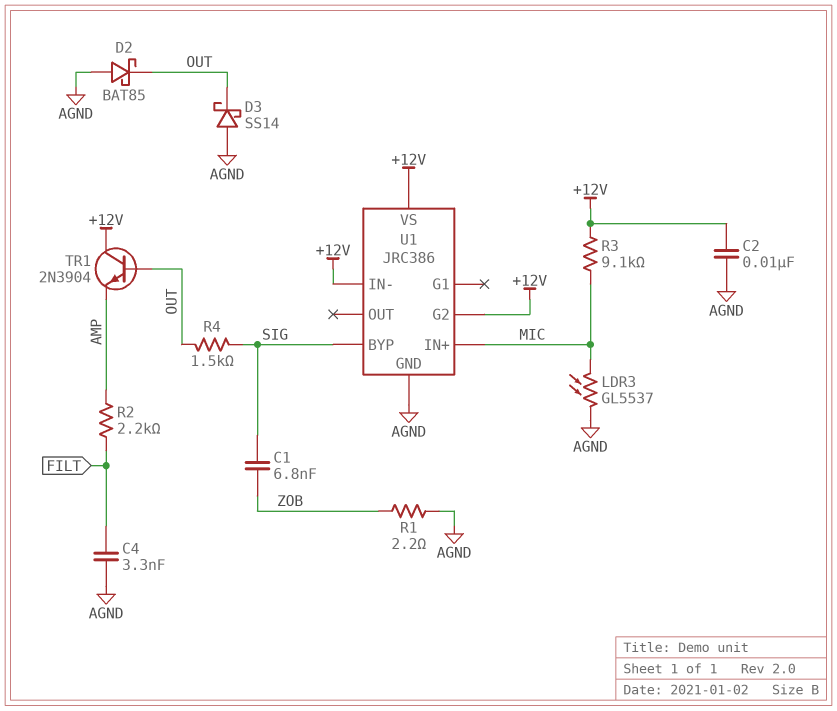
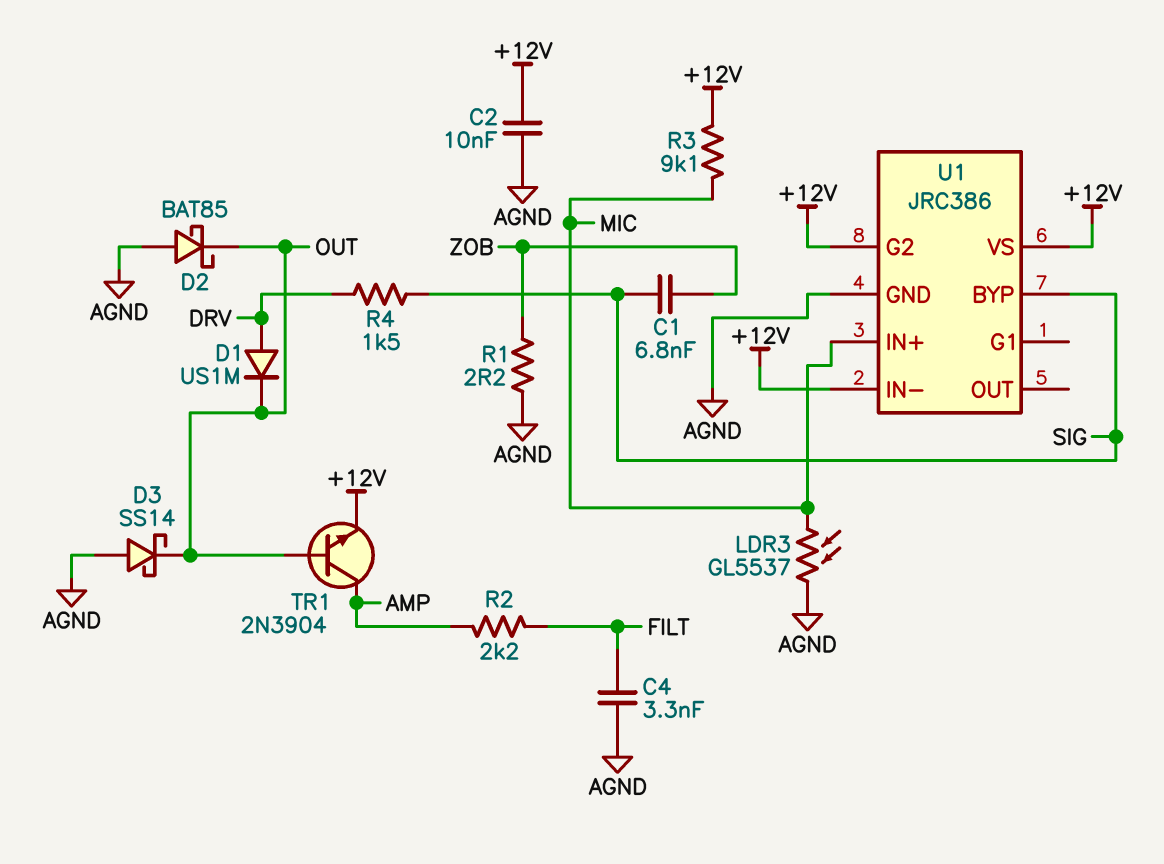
D1: none -> diode US1M (A DRV, K OUT)
R4: 1.5k (OUT, SIG) -> 1.5k (DRV, SIG)
TR1: NPN 2N3904 (B OUT, C +12V, E AMP) -> NPN 2N3904 (B OUT, C AMP, E +12V)

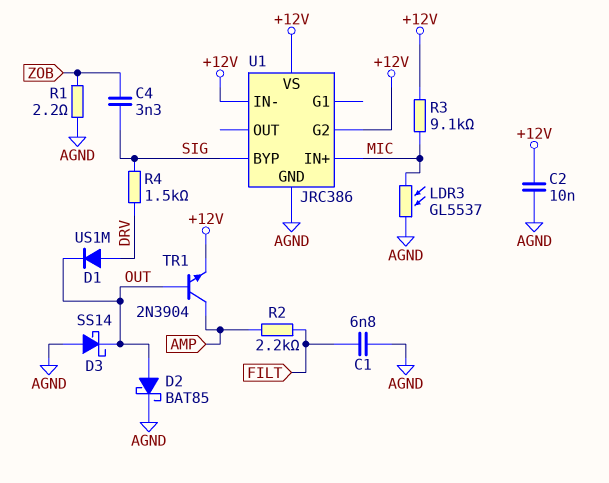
C1: 6.8nF (SIG, ZOB) -> 6.8nF (AGND, FILT)
C4: 3.3nF (AGND, FILT) -> 3.3nF (SIG, ZOB)
D2: schottky BAT85 (A AGND, K OUT) -> schottky BAT85 (A OUT, K AGND)

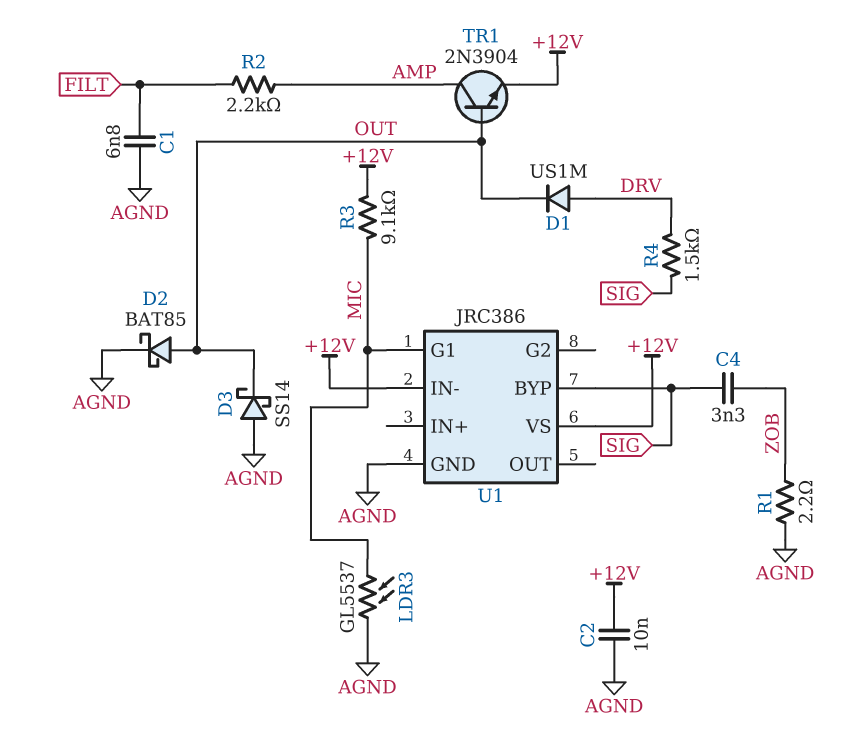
U1 pin G1: none -> MIC
U1 pin G2: +12V -> none
U1 pin IN+: MIC -> none

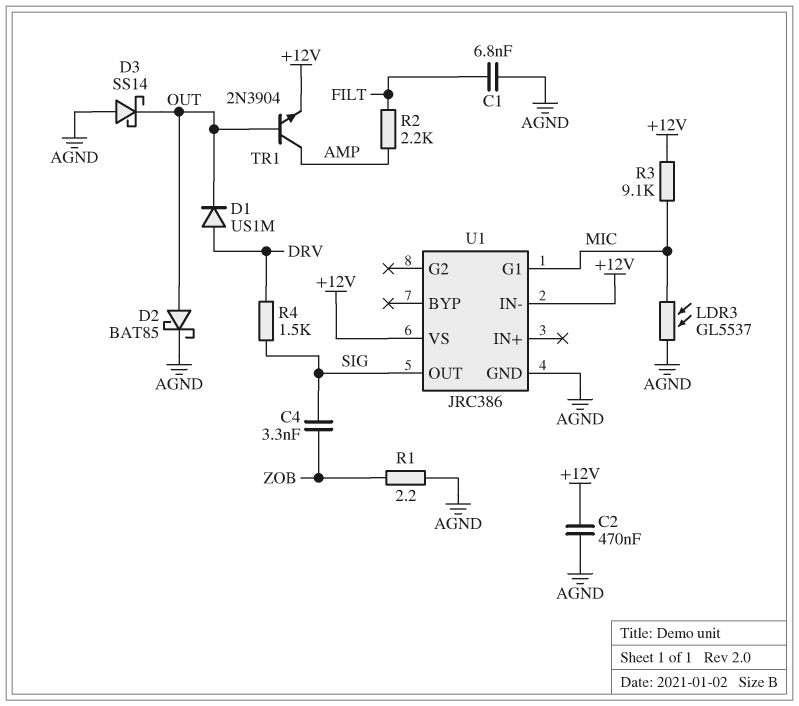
C2: 10nF (+12V, AGND) -> 470nF (+12V, AGND)
U1 pin BYP: SIG -> none
U1 pin OUT: none -> SIG

